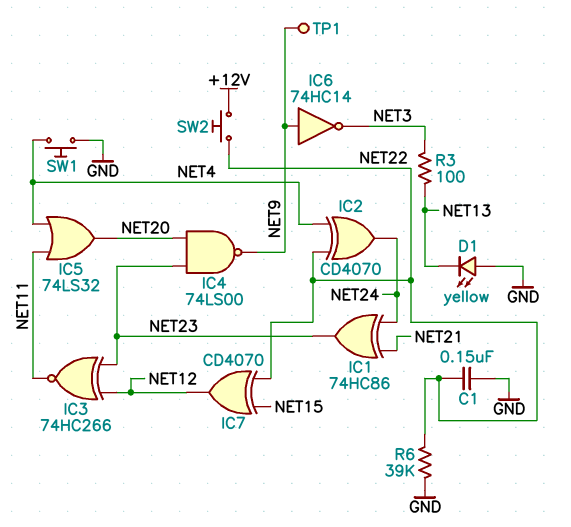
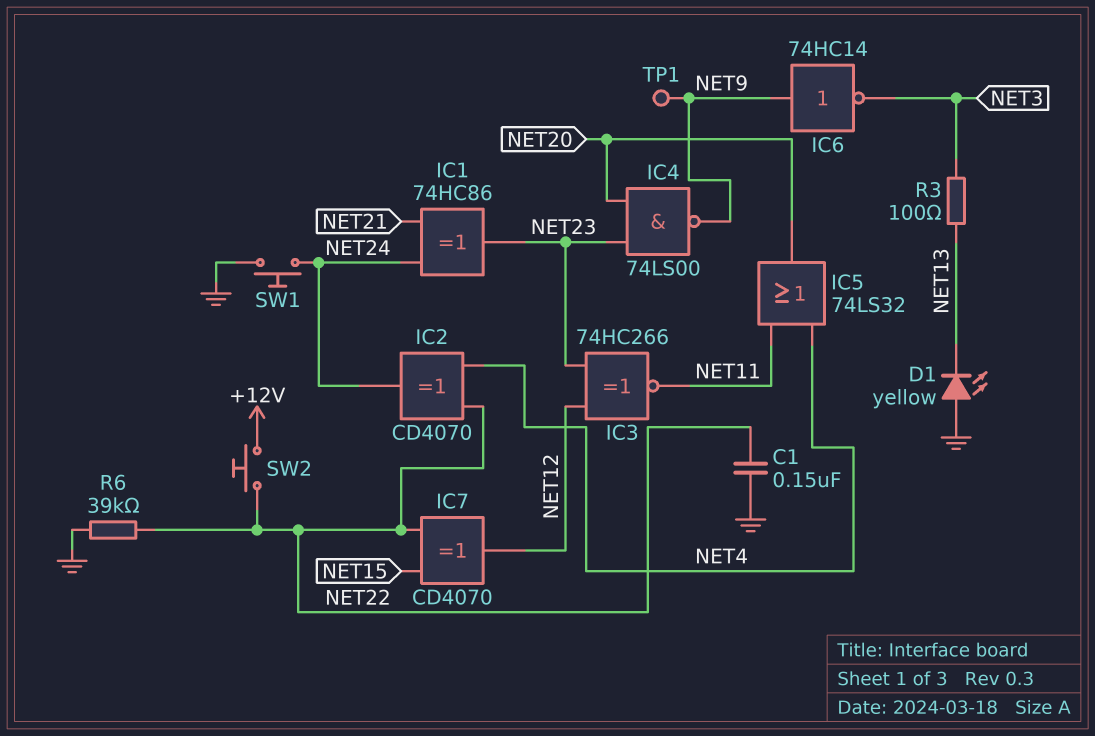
SW1: button (GND, NET4) -> button (GND, NET24)

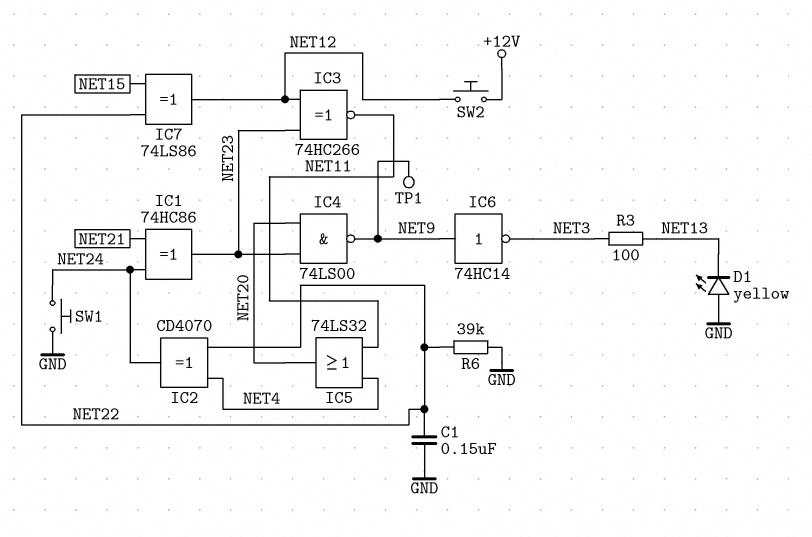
IC7: XOR CD4070 (in NET15, in NET22, out NET12) -> XOR 74LS86 (in NET15, in NET22, out NET12)
SW2: button (+12V, NET22) -> button (+12V, NET12)

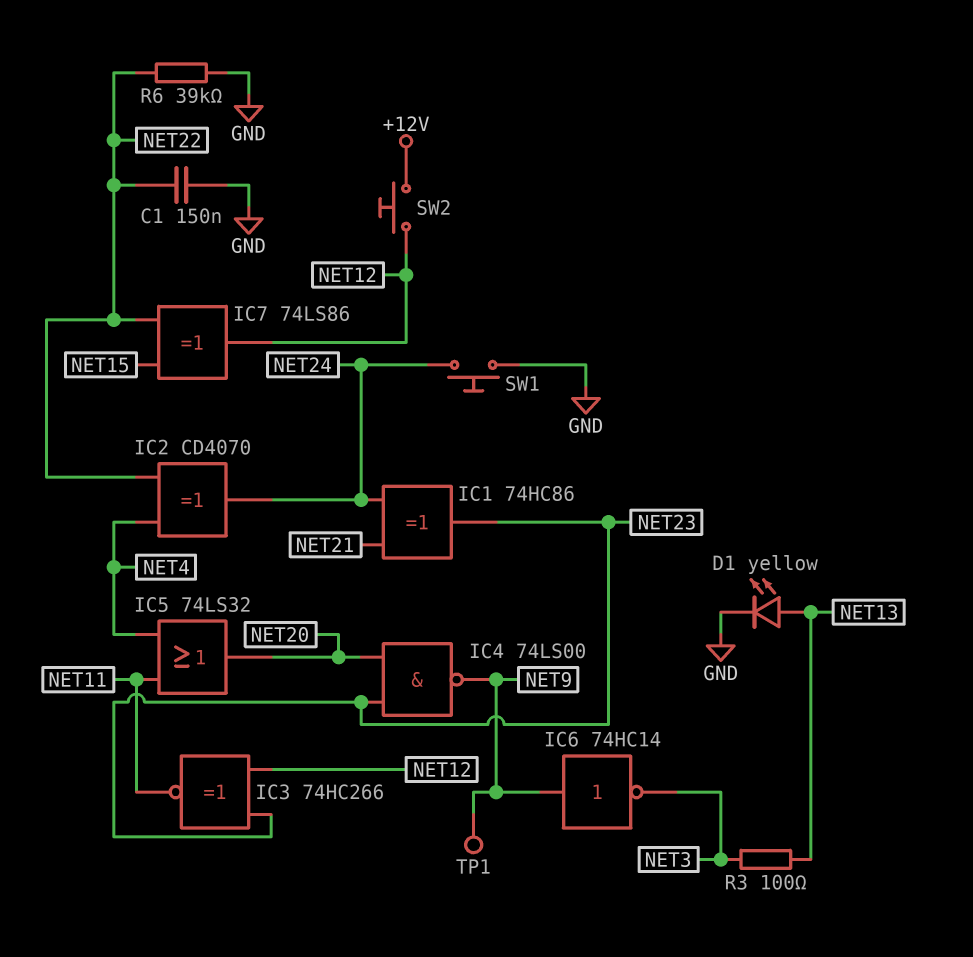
D1: LED yellow (A GND, K NET13) -> LED yellow (A NET13, K GND)

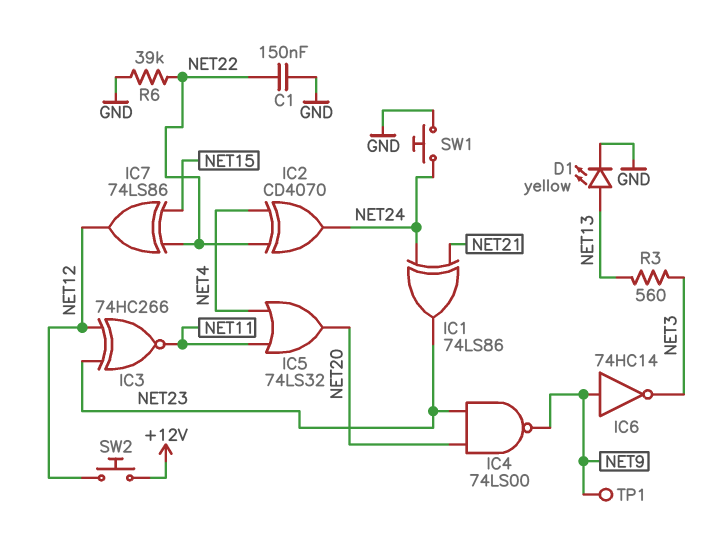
IC1: XOR 74HC86 (in NET21, in NET24, out NET23) -> XOR 74LS86 (in NET21, in NET24, out NET23)
R3: 100 (NET3, NET13) -> 560 (NET3, NET13)

